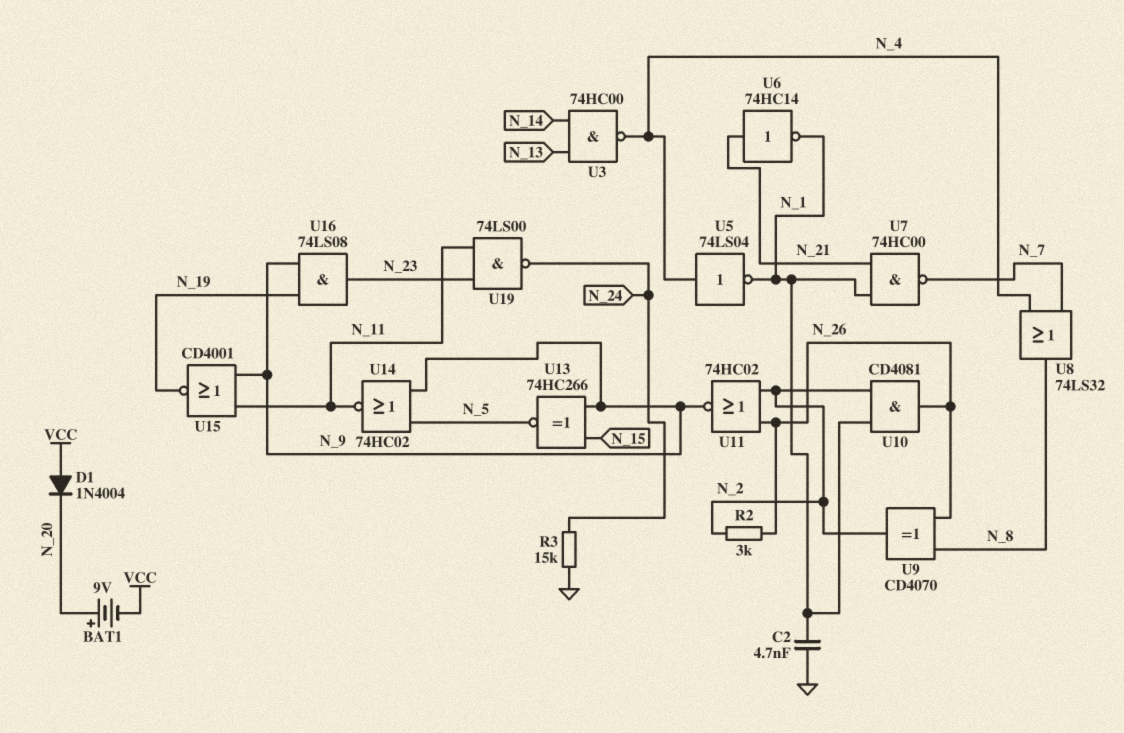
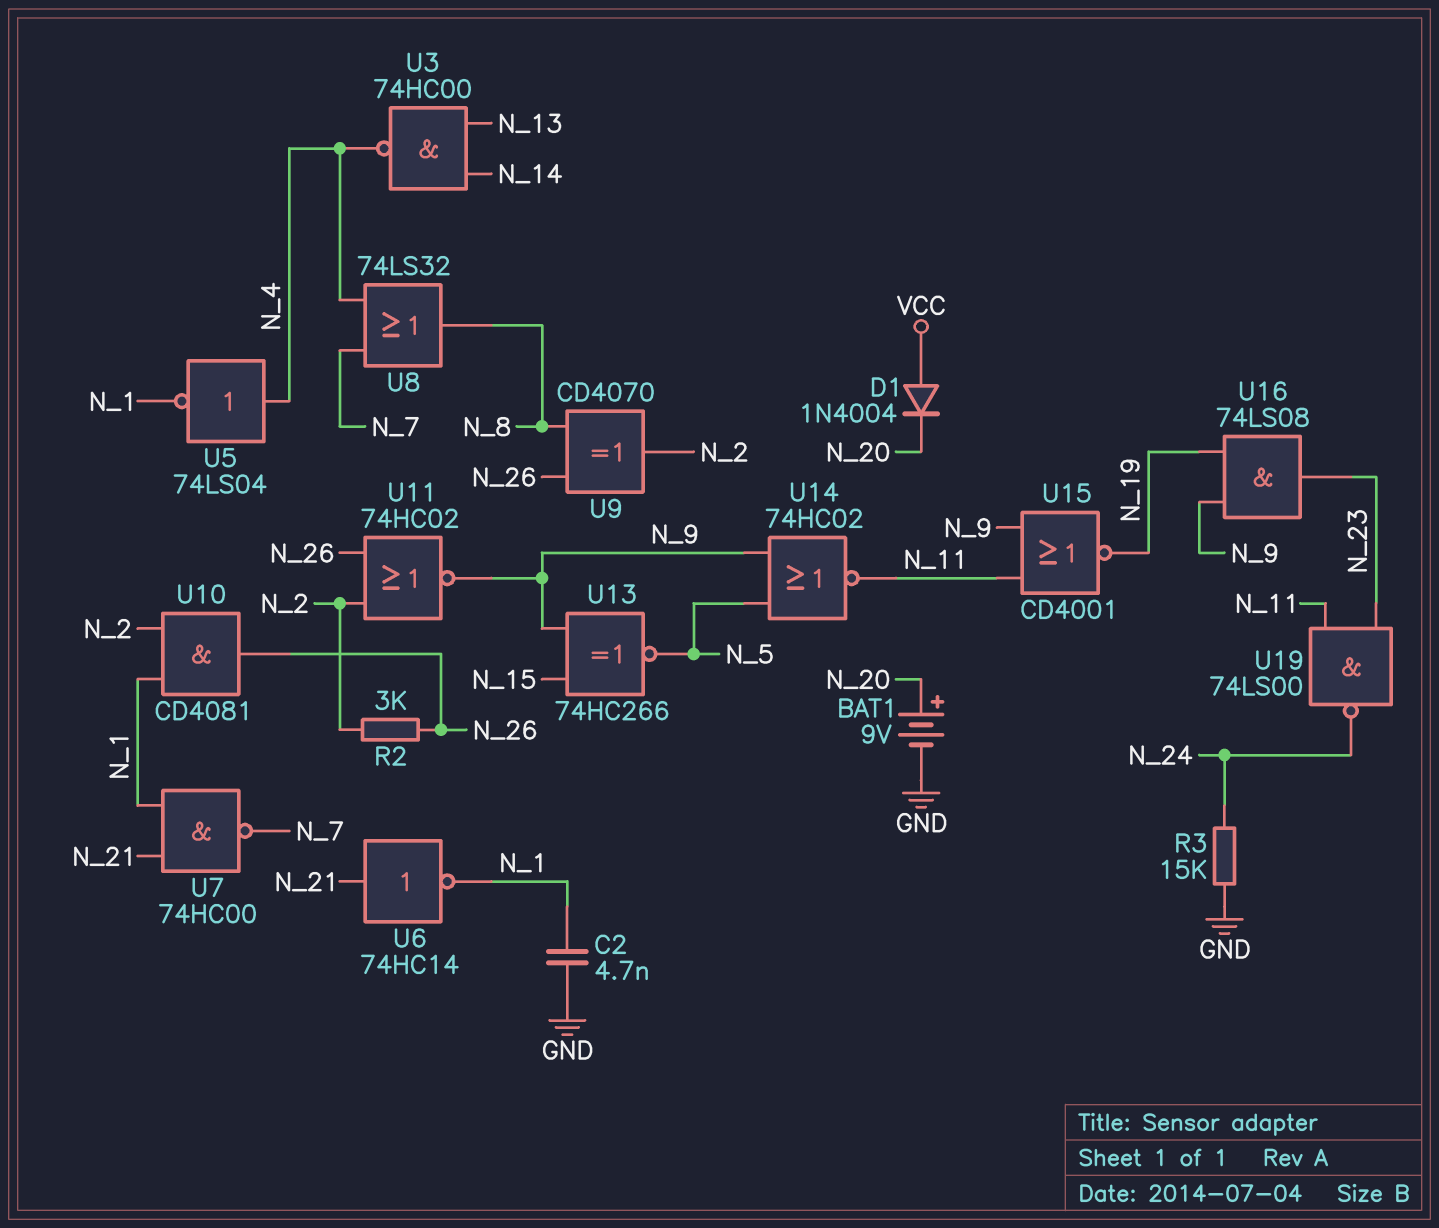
BAT1: 9V (plus N_20, minus VCC) -> 9V (plus N_20, minus GND)

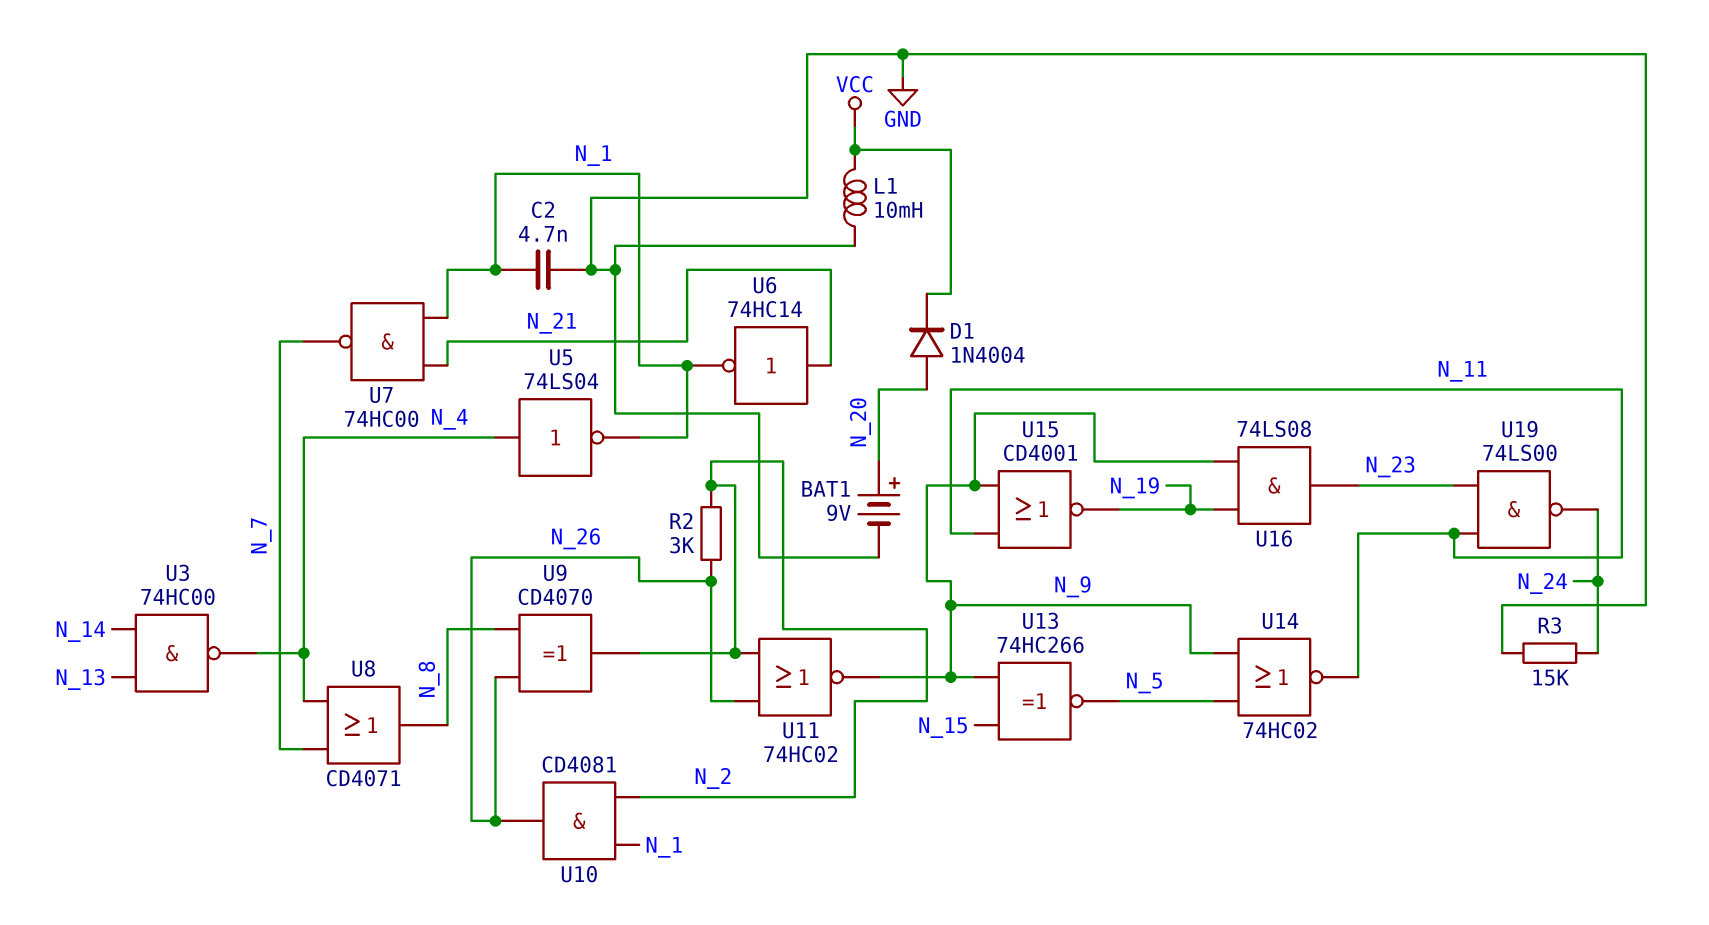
D1: diode 1N4004 (A VCC, K N_20) -> diode 1N4004 (A N_20, K VCC)
L1: none -> 10mH (GND, VCC)
U8: OR 74LS32 (in N_4, in N_7, out N_8) -> OR CD4071 (in N_4, in N_7, out N_8)

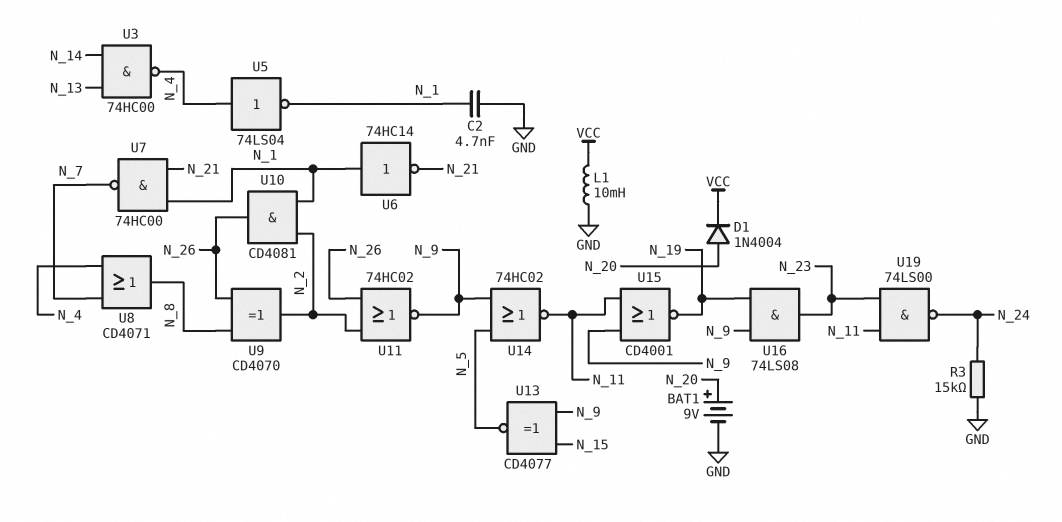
R2: 3k (N_2, N_26) -> none
U6: NOT 74HC14 (in N_21, out N_1) -> NOT 74HC14 (in N_1, out N_21)
U13: XNOR 74HC266 (in N_9, in N_15, out N_5) -> XNOR CD4077 (in N_9, in N_15, out N_5)

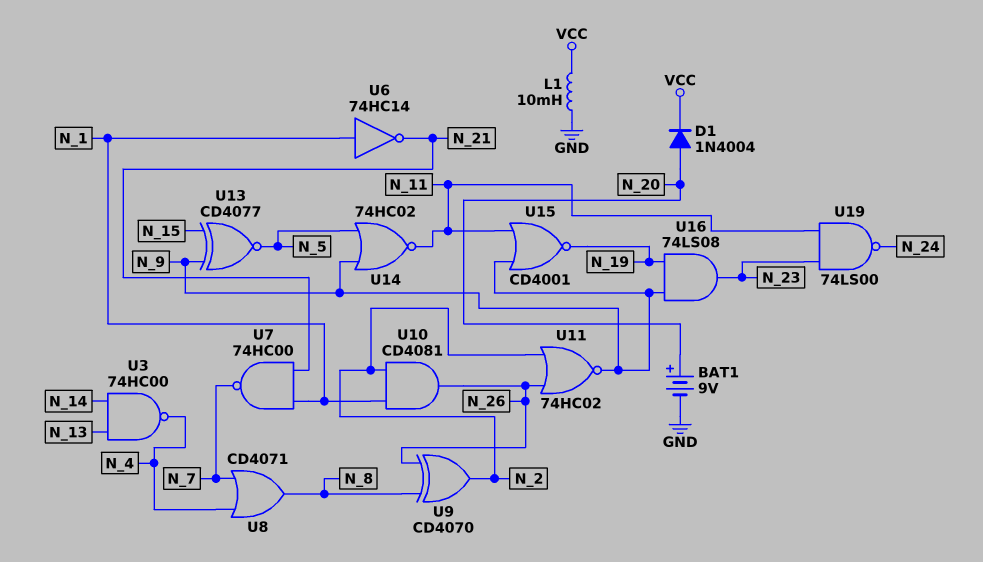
C2: 4.7nF (GND, N_1) -> none
R3: 15k (GND, N_24) -> none
U5: NOT 74LS04 (in N_4, out N_1) -> none

